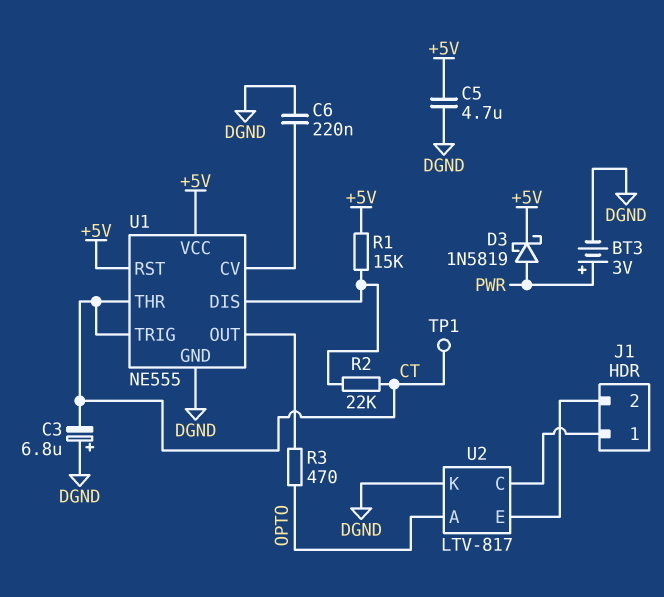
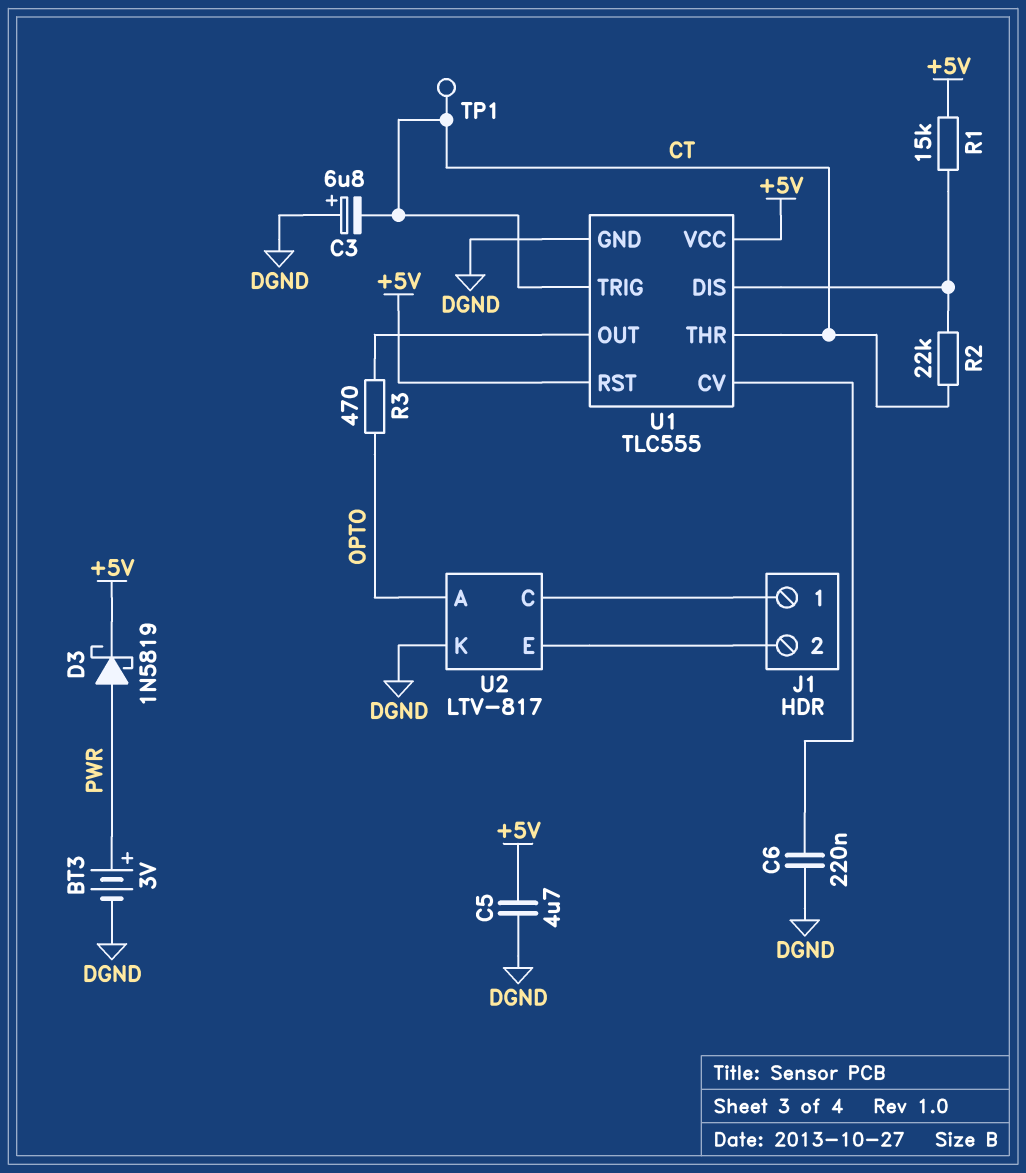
U1: NE555 -> TLC555

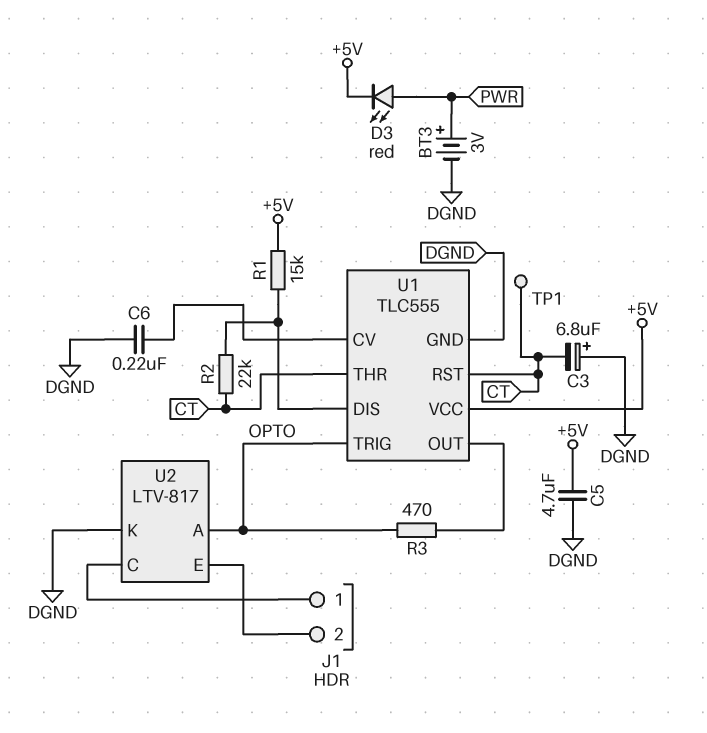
D3: schottky 1N5819 (A PWR, K +5V) -> LED red (A PWR, K +5V)
U1 pin RST: +5V -> CT
U1 pin TRIG: CT -> OPTO

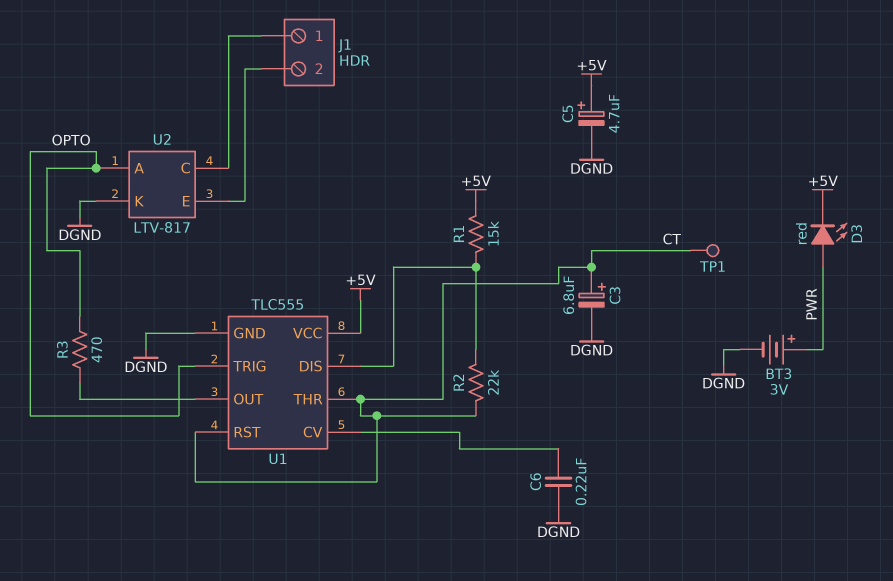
C3: 6.8uF (plus DGND, minus CT) -> 6.8uF (plus CT, minus DGND)
C5: 4.7uF (+5V, DGND) -> 4.7uF (plus +5V, minus DGND)

